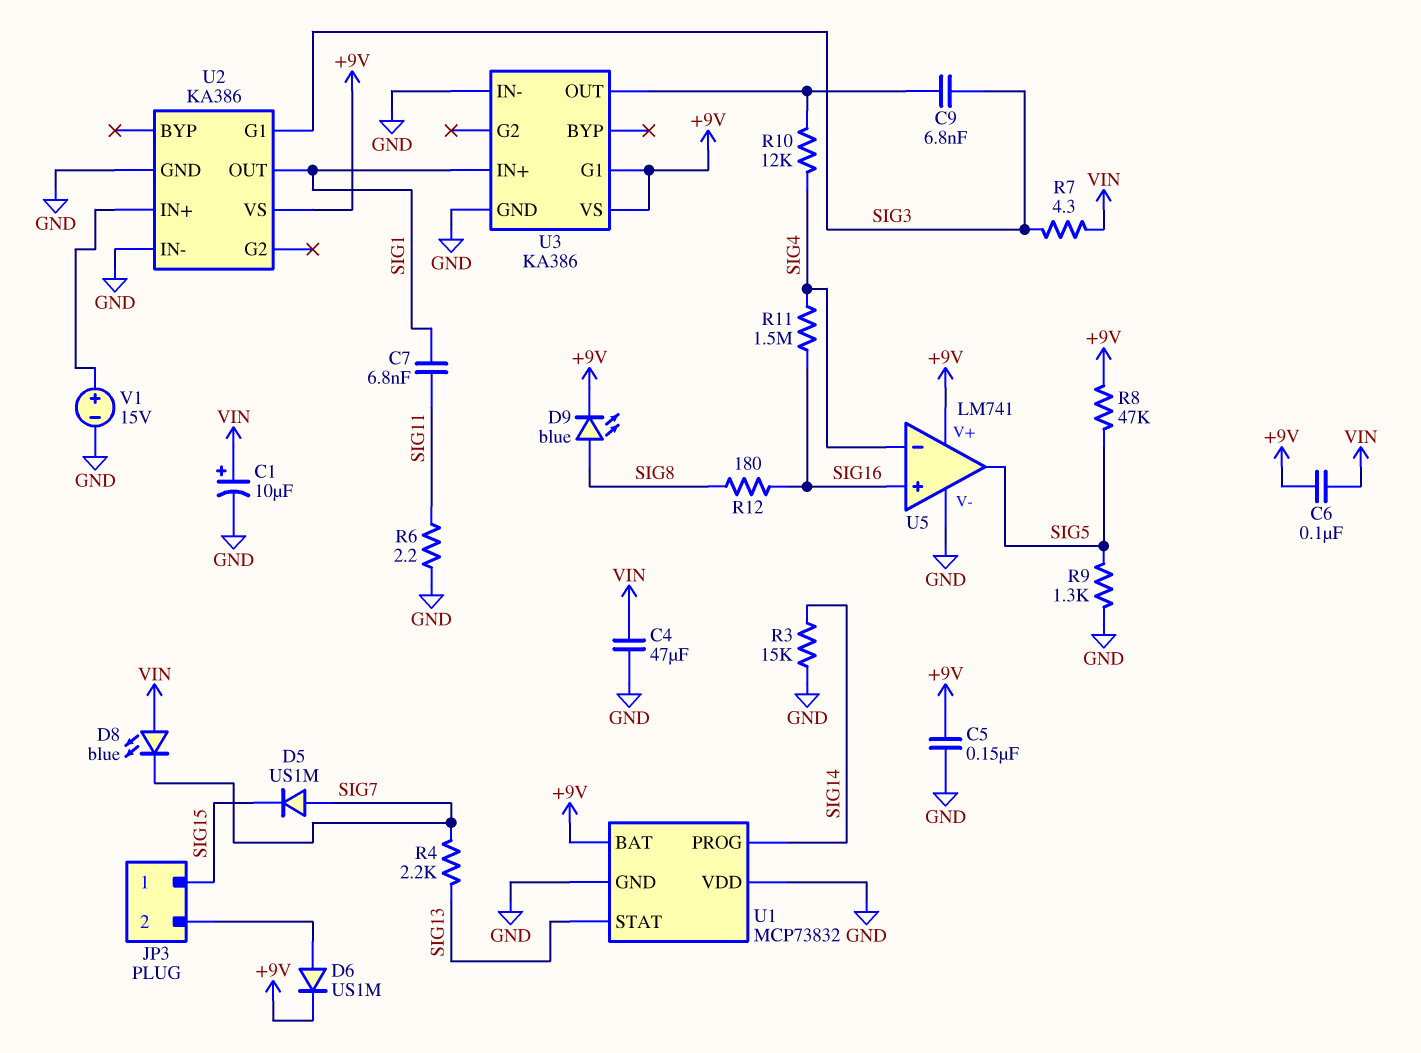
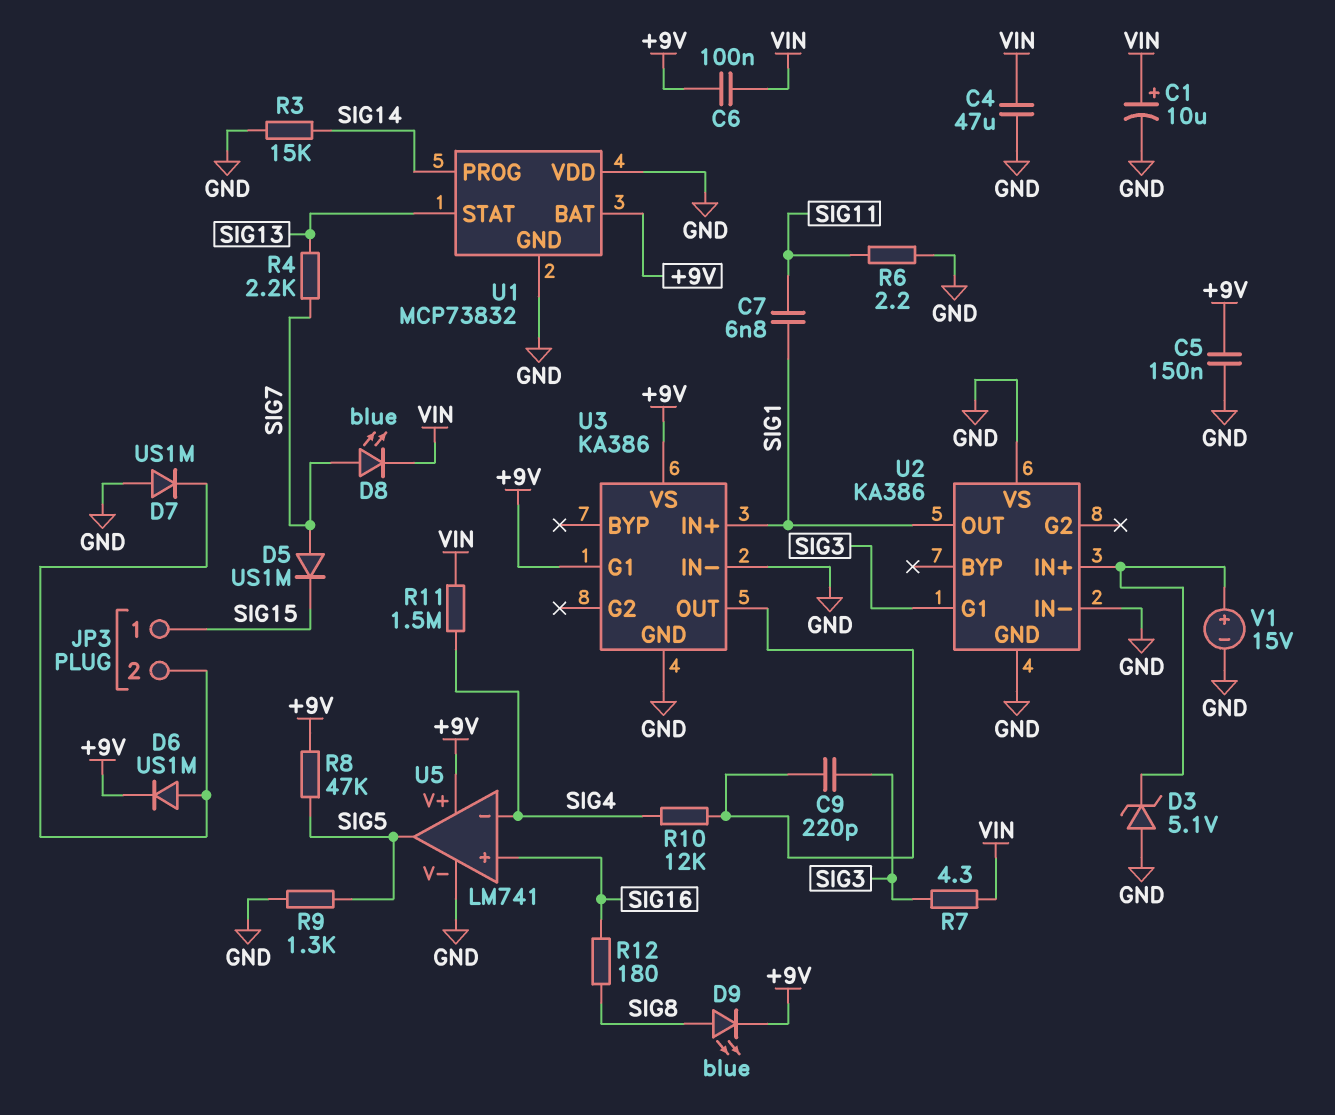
C9: 6.8nF (SIG3, U3/OUT) -> 220pF (SIG3, U3/OUT)
D3: none -> zener 5.1V (A GND, K U2/IN+)
D7: none -> diode US1M (A GND, K JP3/2)
D8: LED blue (A VIN, K SIG7) -> LED blue (A SIG7, K VIN)
R11: 1.5M (SIG4, SIG16) -> 1.5M (SIG4, VIN)
U2 pin VS: +9V -> GND

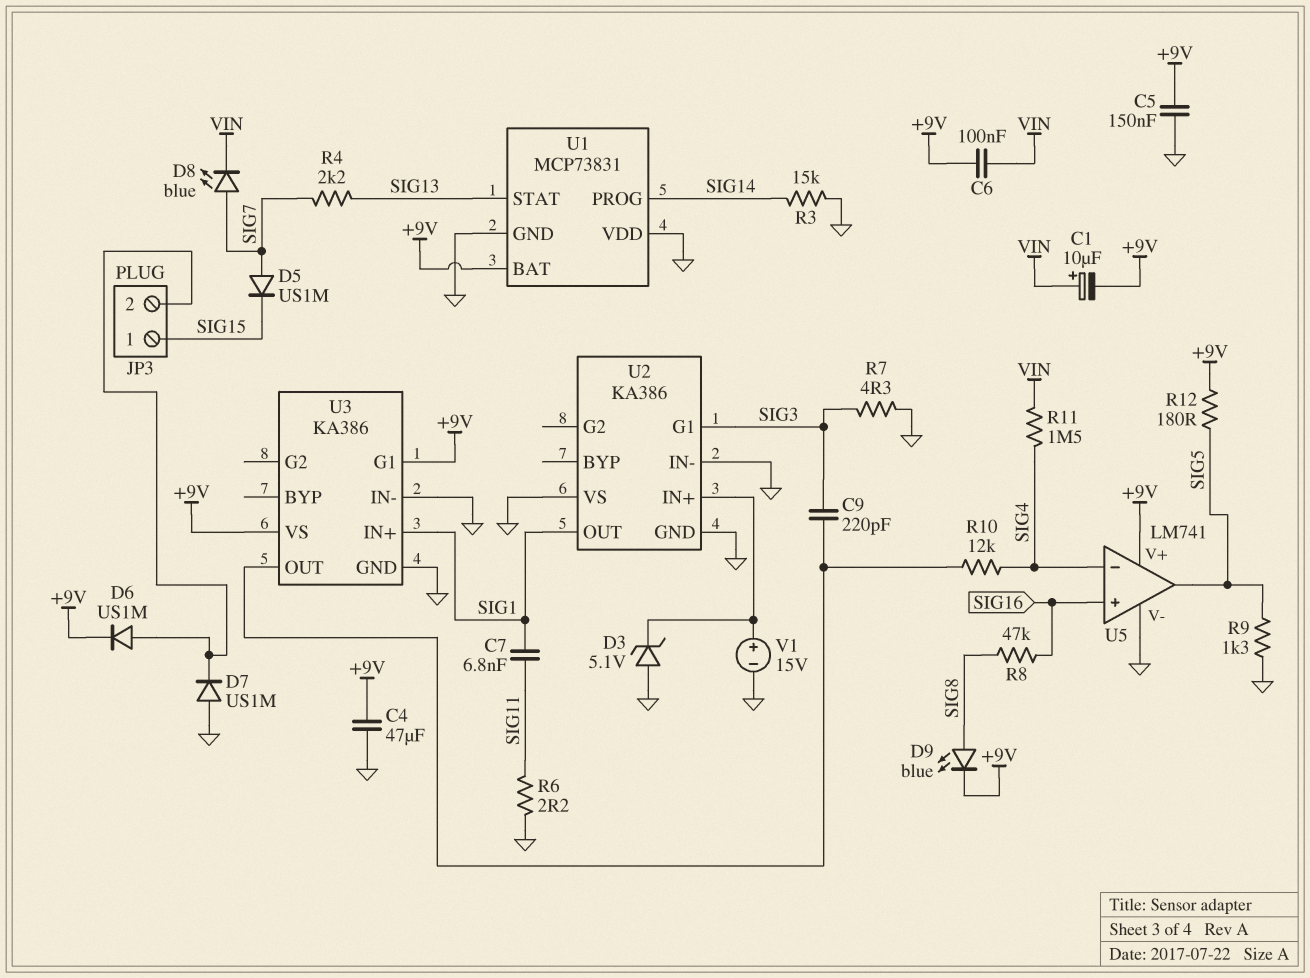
C1: 10uF (plus VIN, minus GND) -> 10uF (plus VIN, minus +9V)
C4: 47uF (GND, VIN) -> 47uF (+9V, GND)
R7: 4.3 (SIG3, VIN) -> 4.3 (GND, SIG3)
R8: 47k (+9V, SIG5) -> 47k (SIG8, SIG16)
R12: 180 (SIG8, SIG16) -> 180 (+9V, SIG5)
U1: MCP73832 -> MCP73831

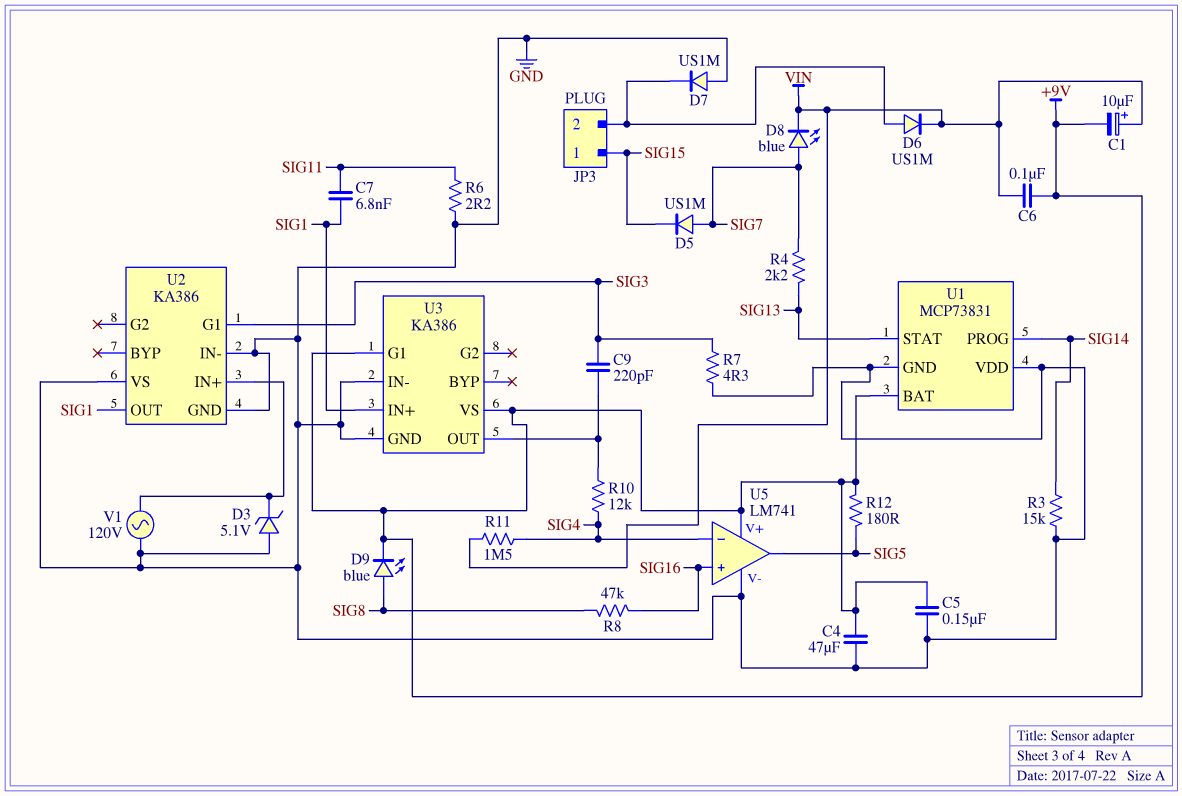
D6: diode US1M (A JP3/2, K +9V) -> diode US1M (A JP3/2, K VIN)
R9: 1.3k (GND, SIG5) -> none
V1: 15V (plus U2/IN+, minus GND) -> AC 120V (GND, U2/IN+)

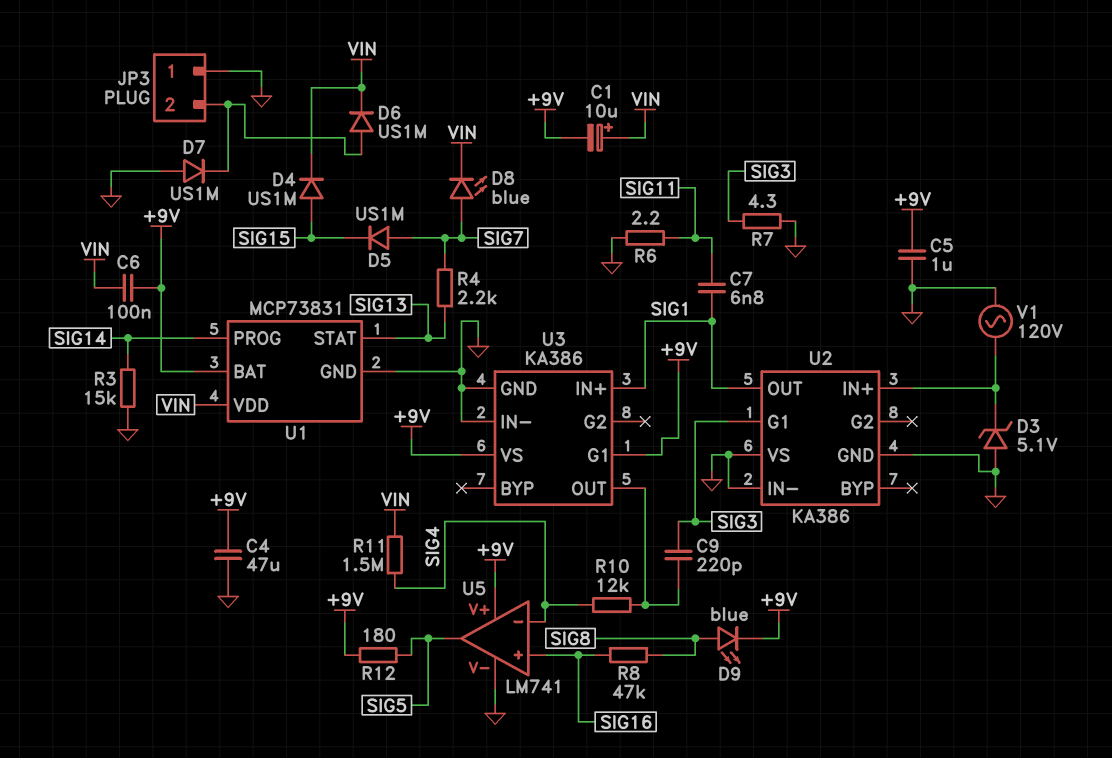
C5: 150nF (+9V, GND) -> 1uF (+9V, GND)
D4: none -> diode US1M (A SIG15, K VIN)
JP3 pin 1: SIG15 -> GND
U1 pin VDD: GND -> VIN

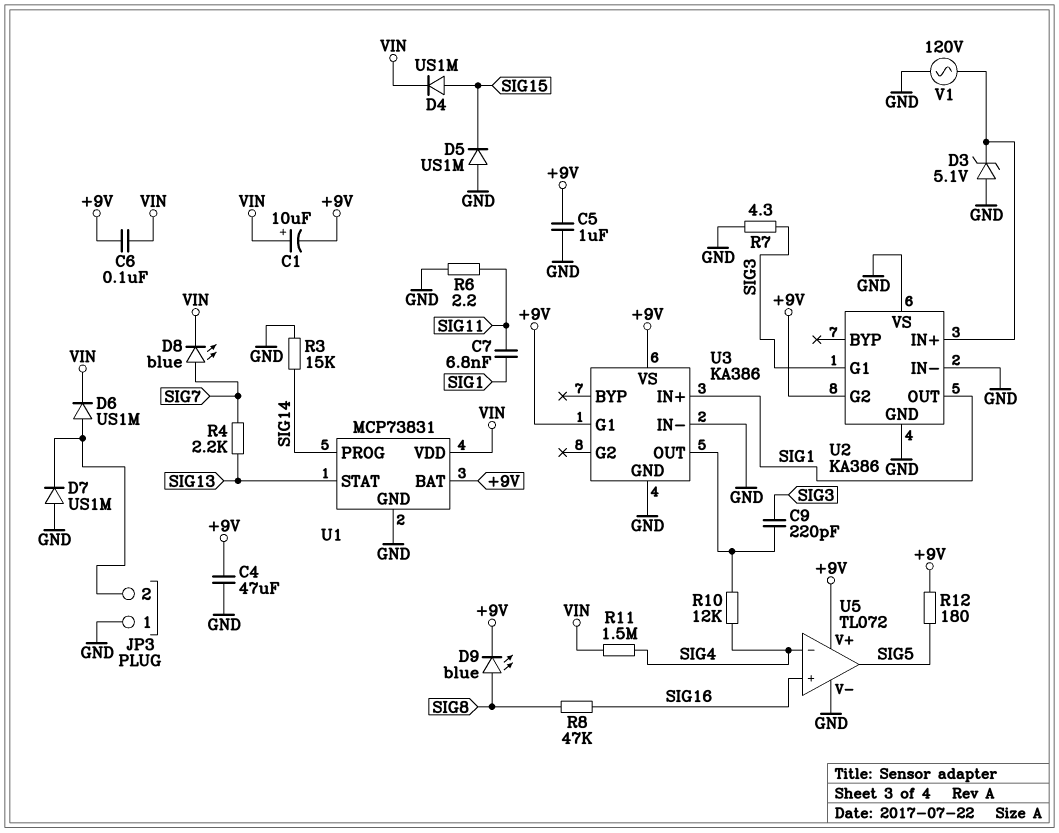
D5: diode US1M (A SIG7, K SIG15) -> diode US1M (A GND, K SIG15)
U2 pin G2: none -> +9V
U5: LM741 -> TL072

